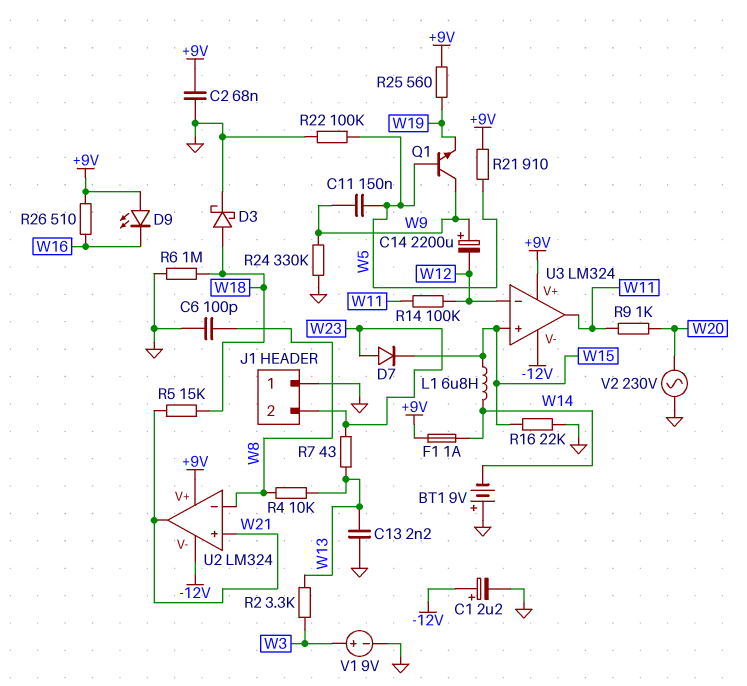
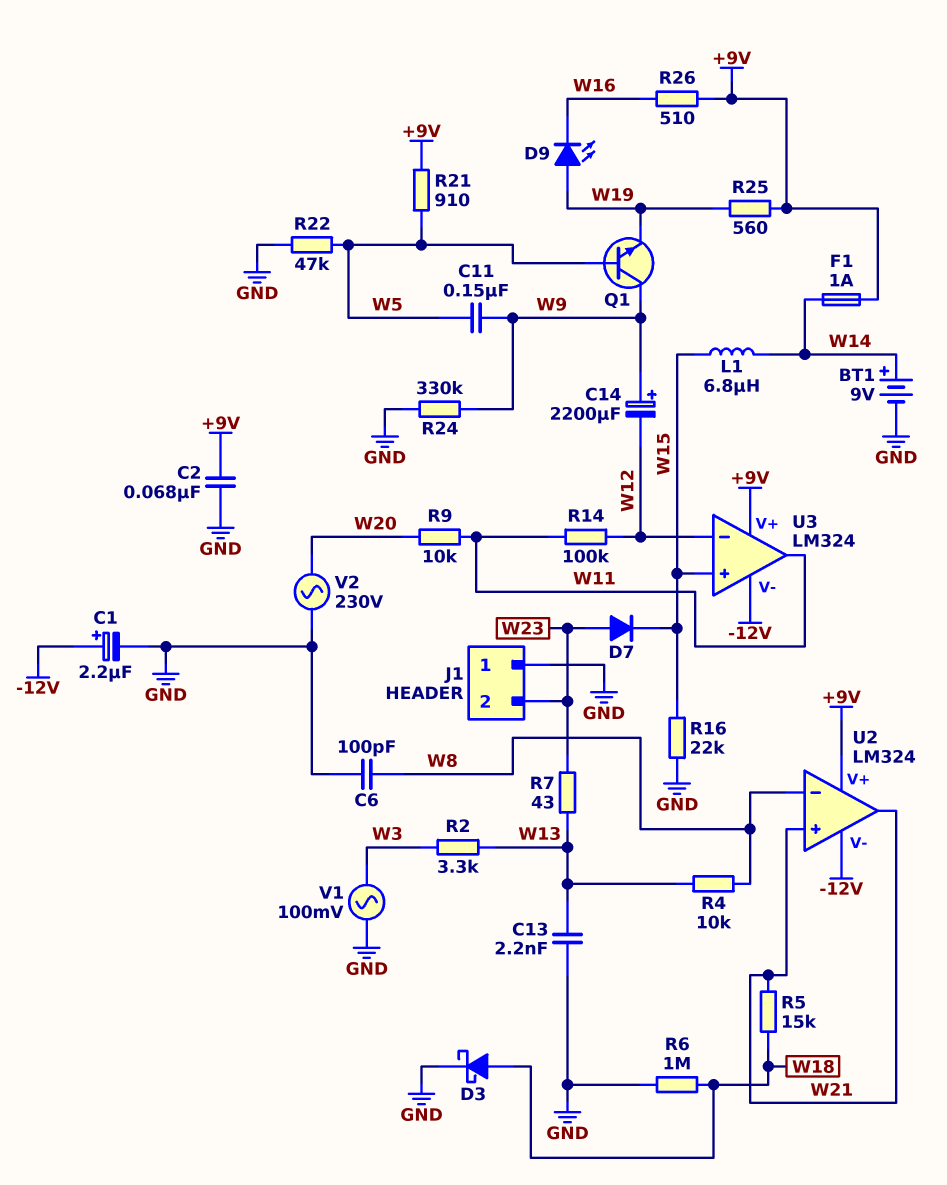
BT1: 9V (plus GND, minus W14) -> 9V (plus W14, minus GND)
D9: LED (A +9V, K W16) -> LED (A W19, K W16)
R9: 1k (W11, W20) -> 10k (W11, W20)
R22: 100k (GND, W5) -> 47k (GND, W5)
V1: 9V (plus W3, minus GND) -> AC 100mV (GND, W3)

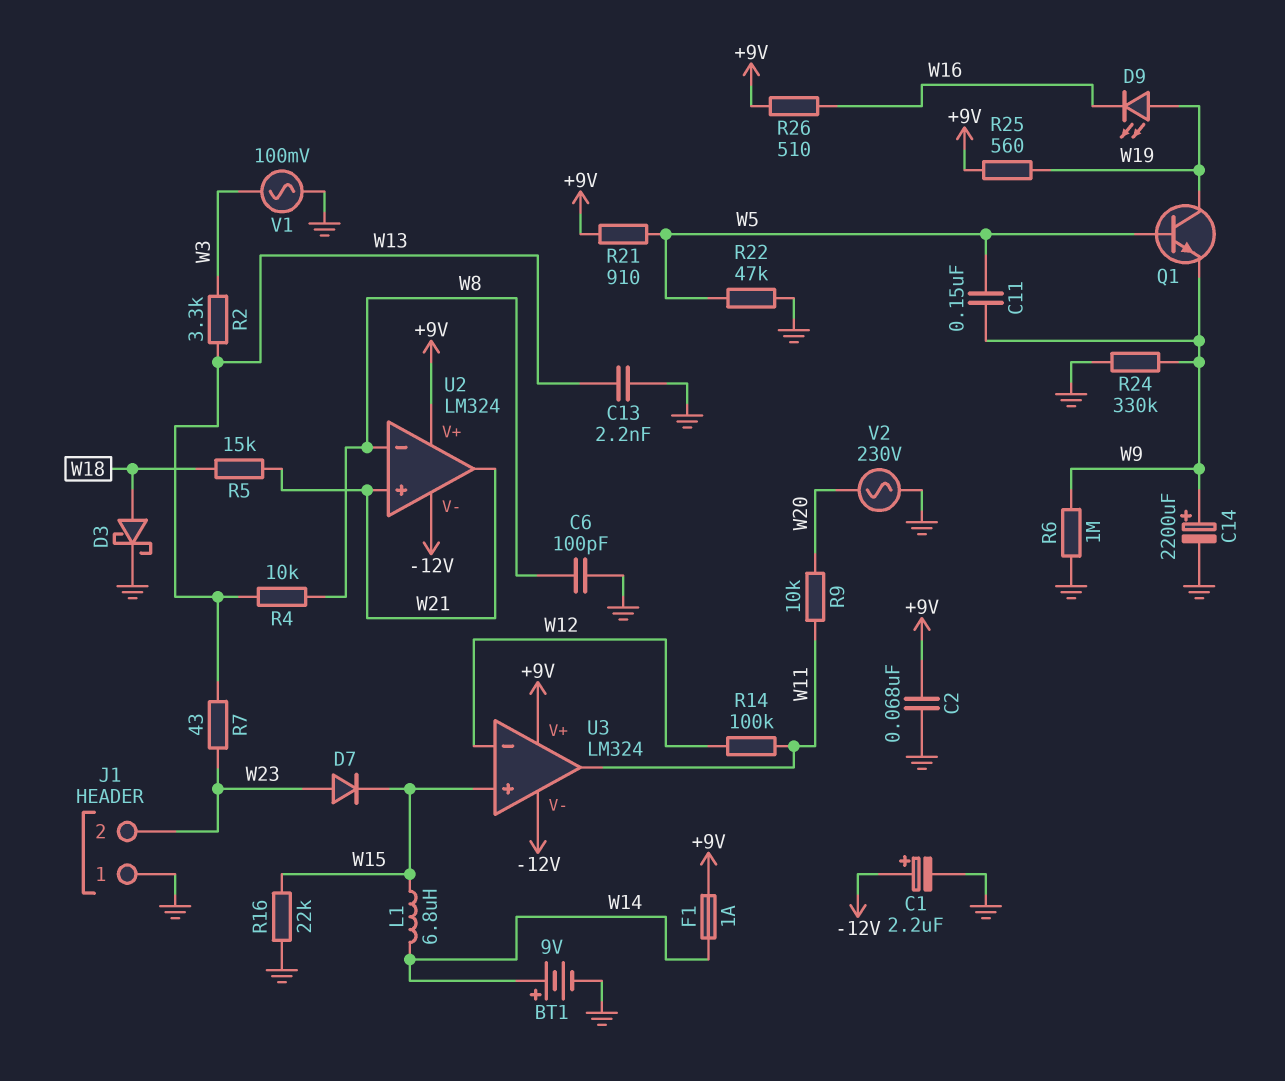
C14: 2200uF (plus W9, minus W12) -> 2200uF (plus W9, minus GND)
Q1: NPN (B W5, C W9, E W19) -> NPN (B W5, C W19, E W9)
R6: 1M (GND, W18) -> 1M (GND, W9)

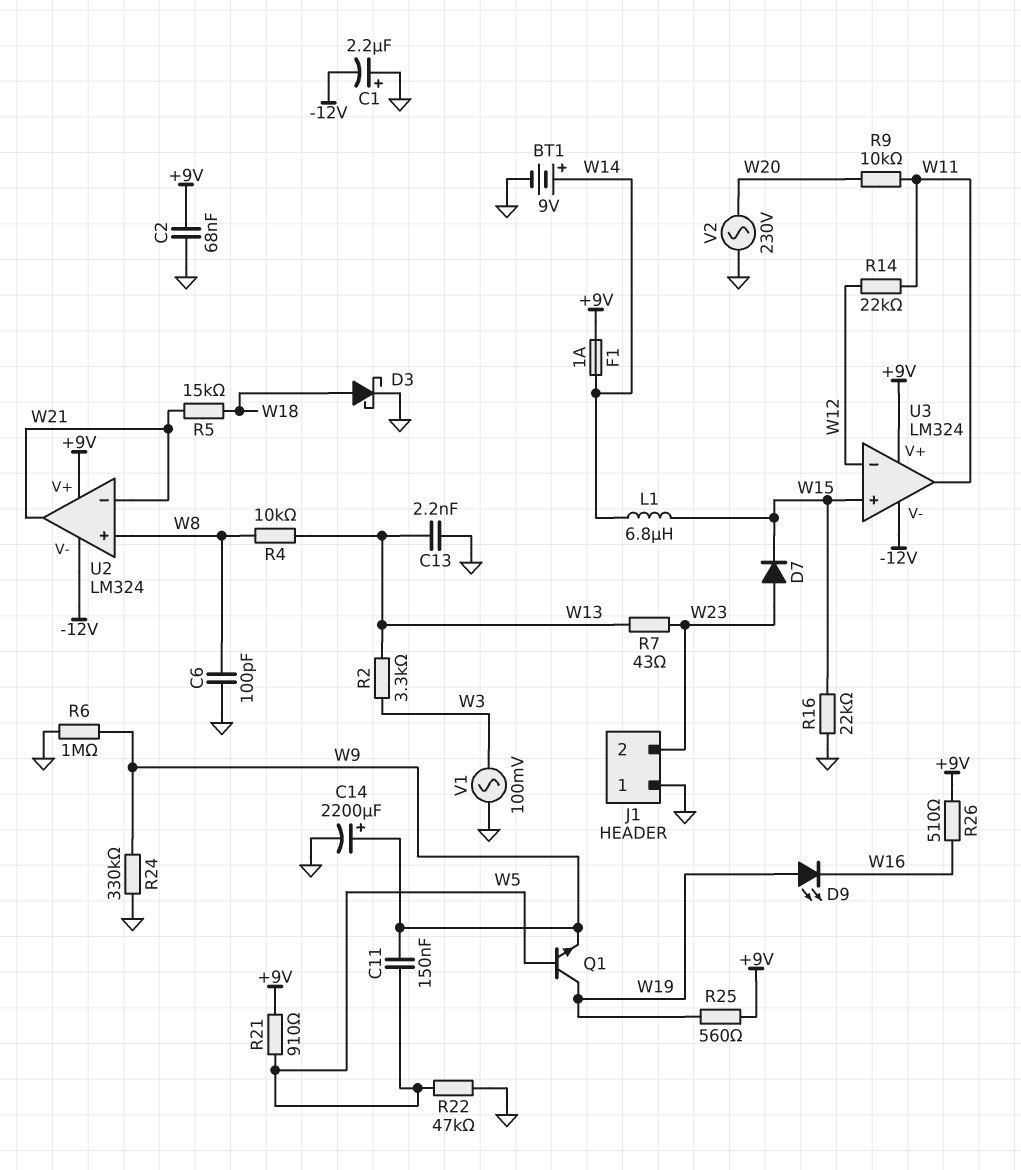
C1: 2.2uF (plus -12V, minus GND) -> 2.2uF (plus GND, minus -12V)
R14: 100k (W11, W12) -> 22k (W11, W12)
U2 pin in+: W21 -> W8
U2 pin in-: W8 -> W21

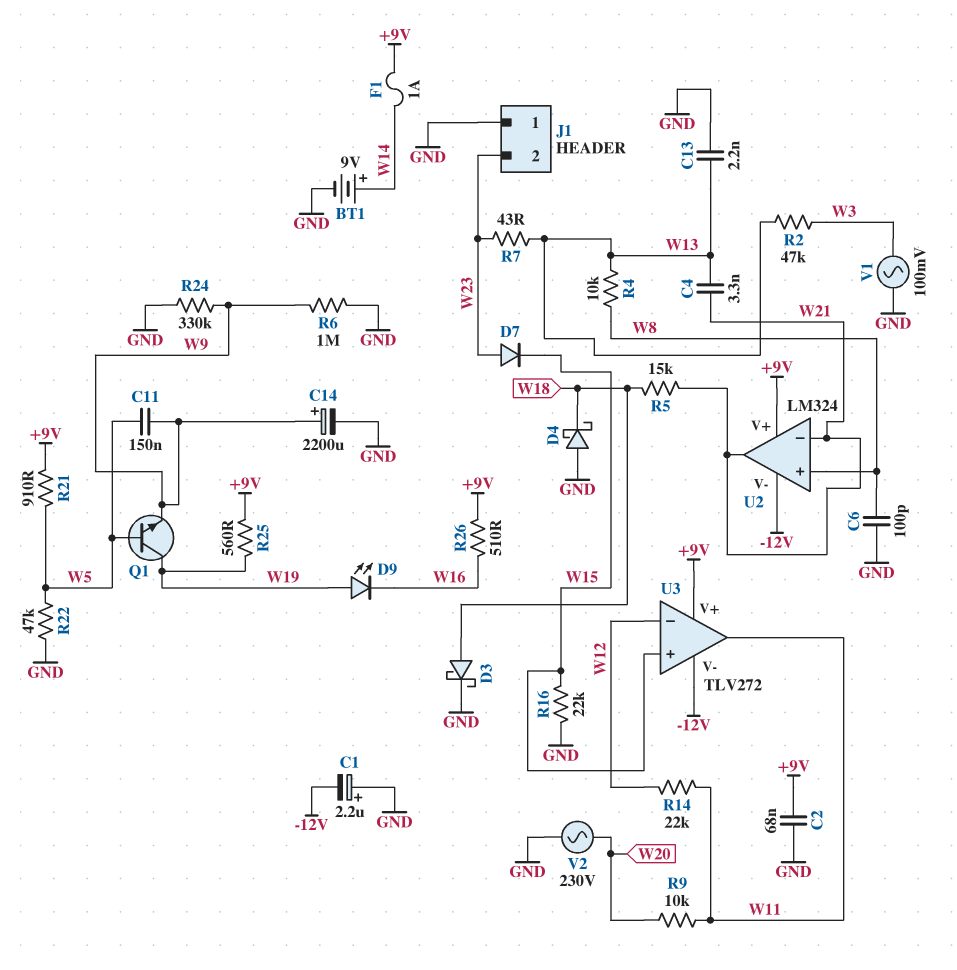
C4: none -> 3.3nF (W13, W21)
D4: none -> schottky (A GND, K W18)
L1: 6.8uH (W14, W15) -> none
R2: 3.3k (W3, W13) -> 47k (W3, W13)
U3: LM324 -> TLV272

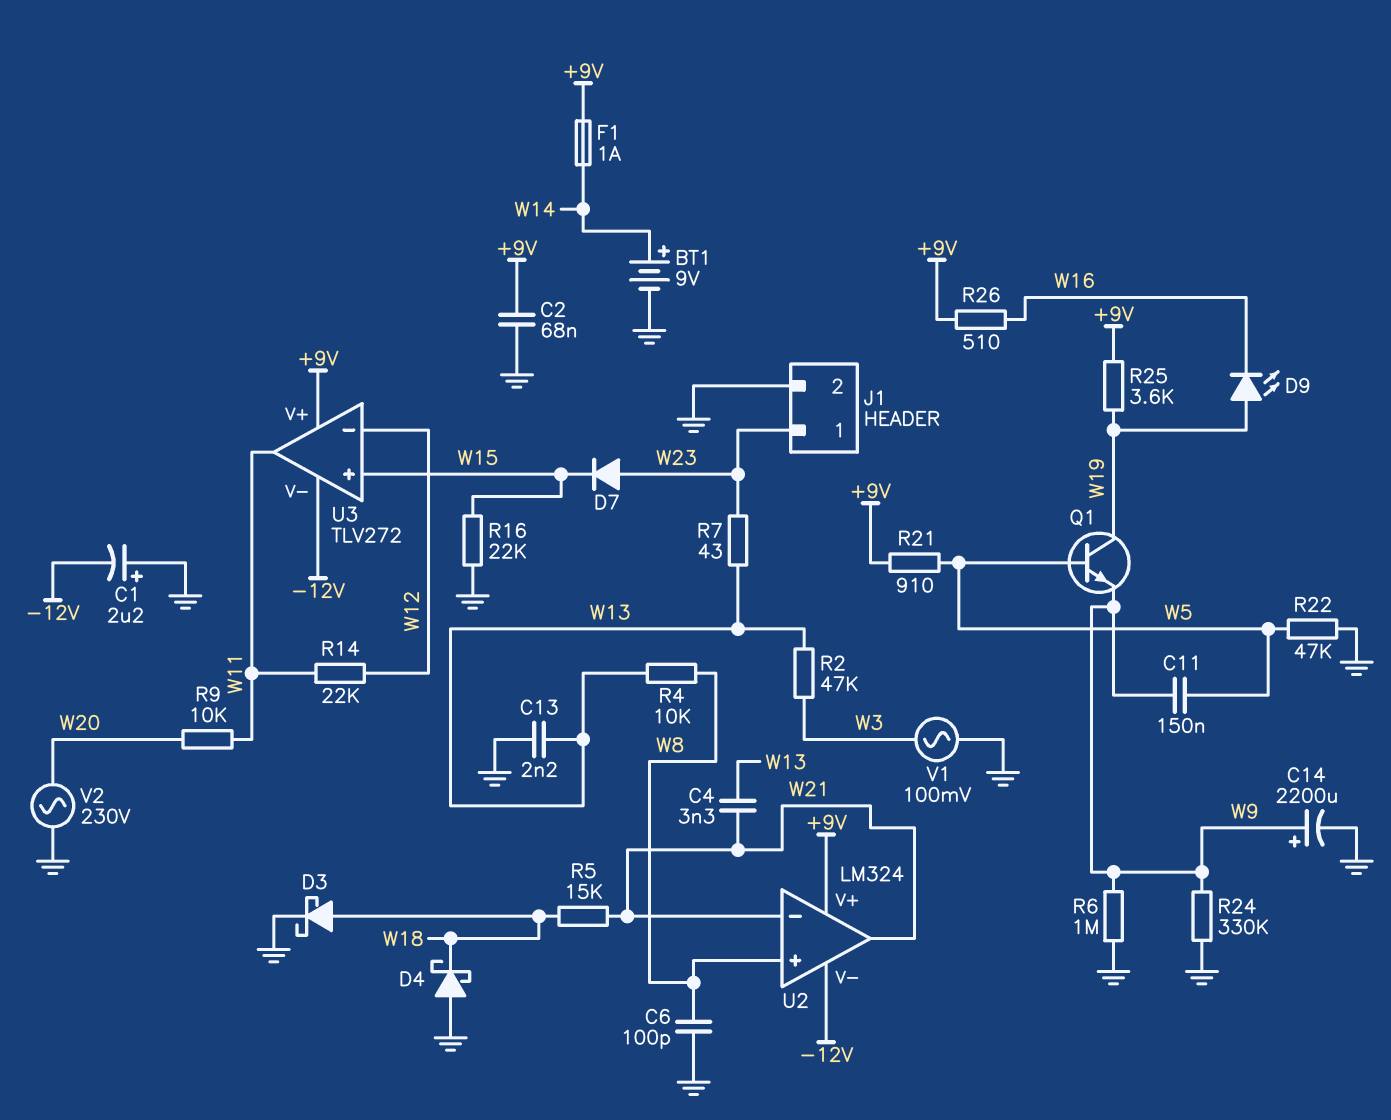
J1 pin 1: GND -> W23
J1 pin 2: W23 -> GND
R25: 560 (+9V, W19) -> 3.6k (+9V, W19)

